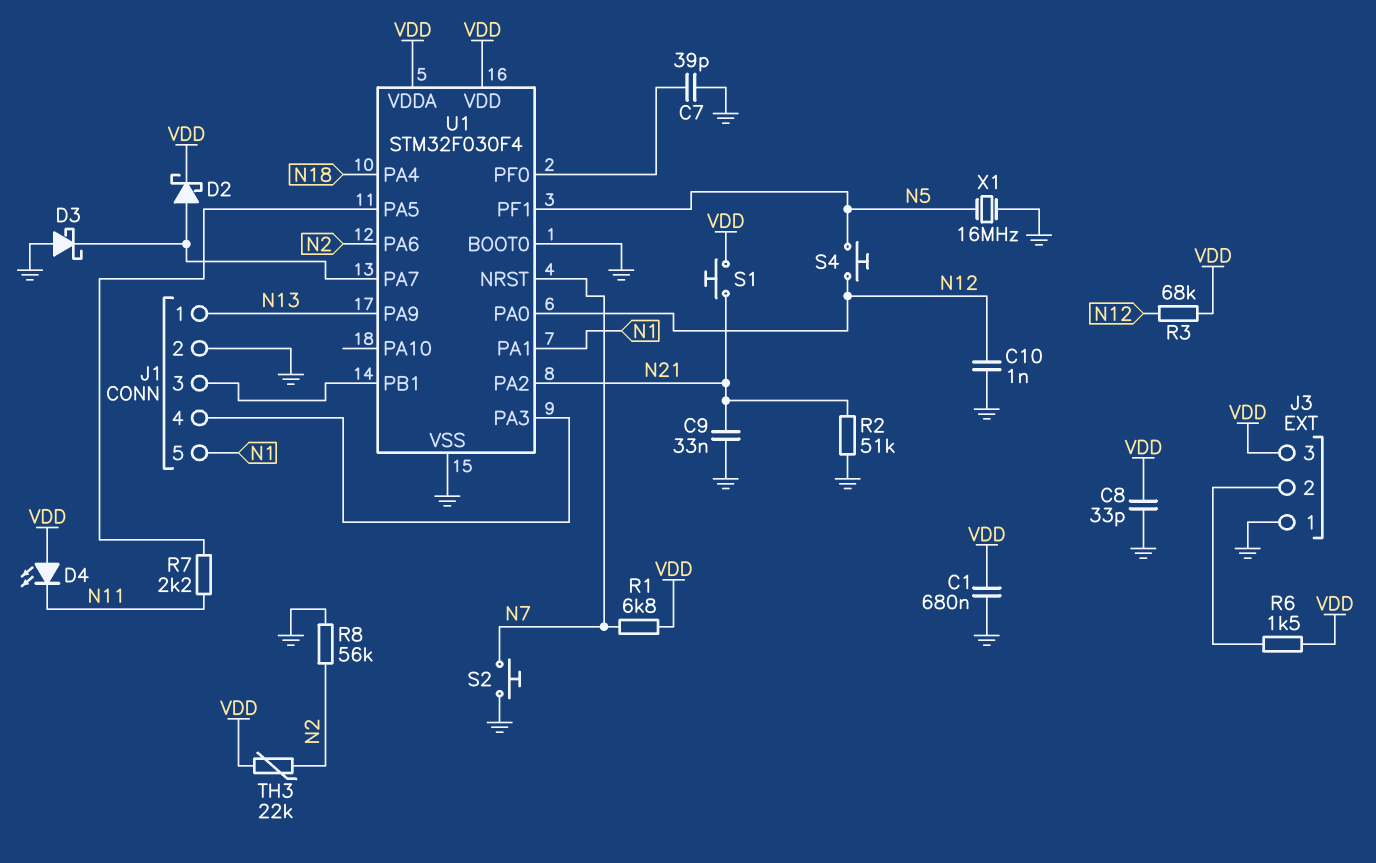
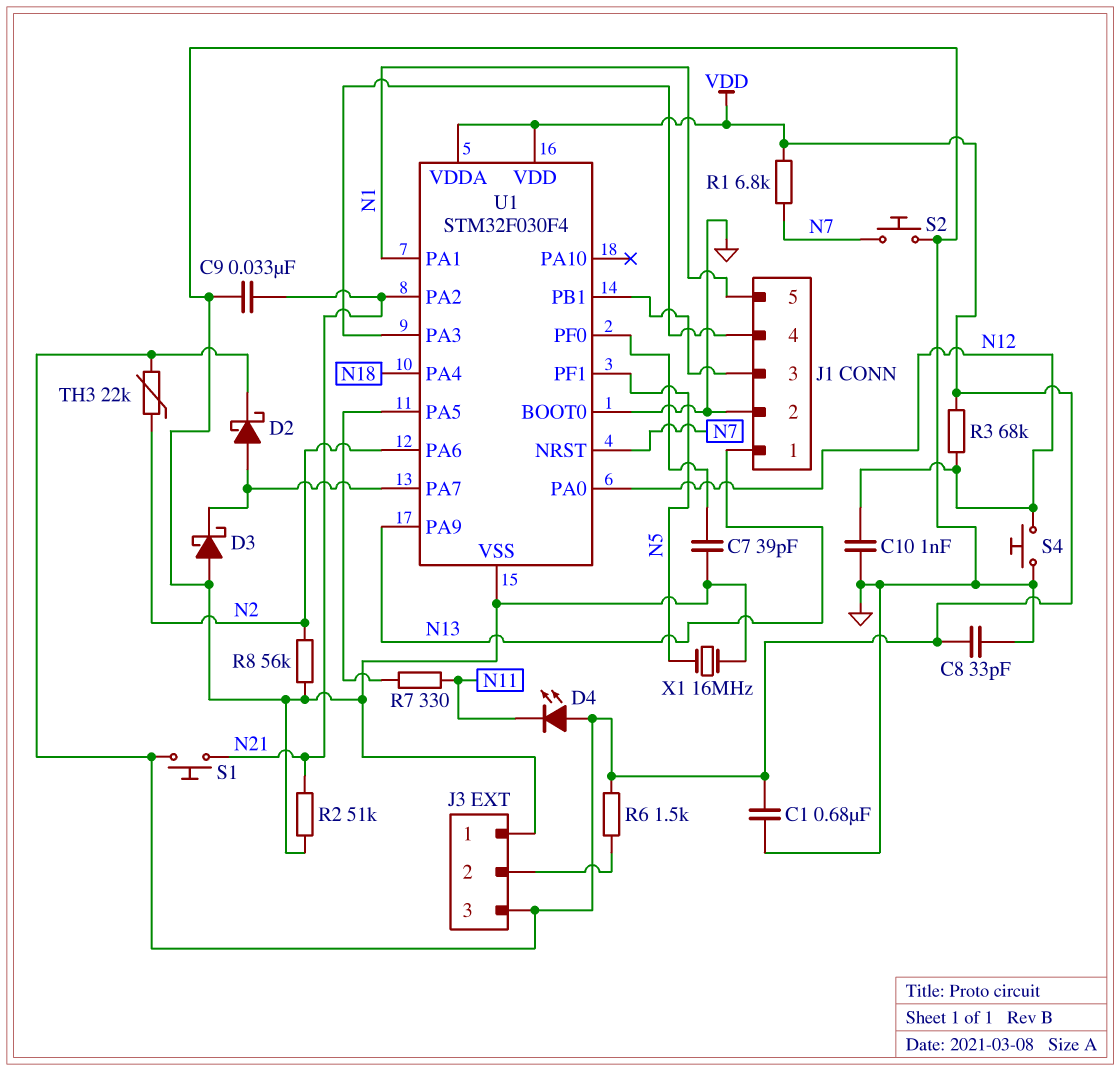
R7: 2.2k (N11, U1/PA5) -> 330 (N11, U1/PA5)
S4: button (N5, N12) -> button (GND, N12)

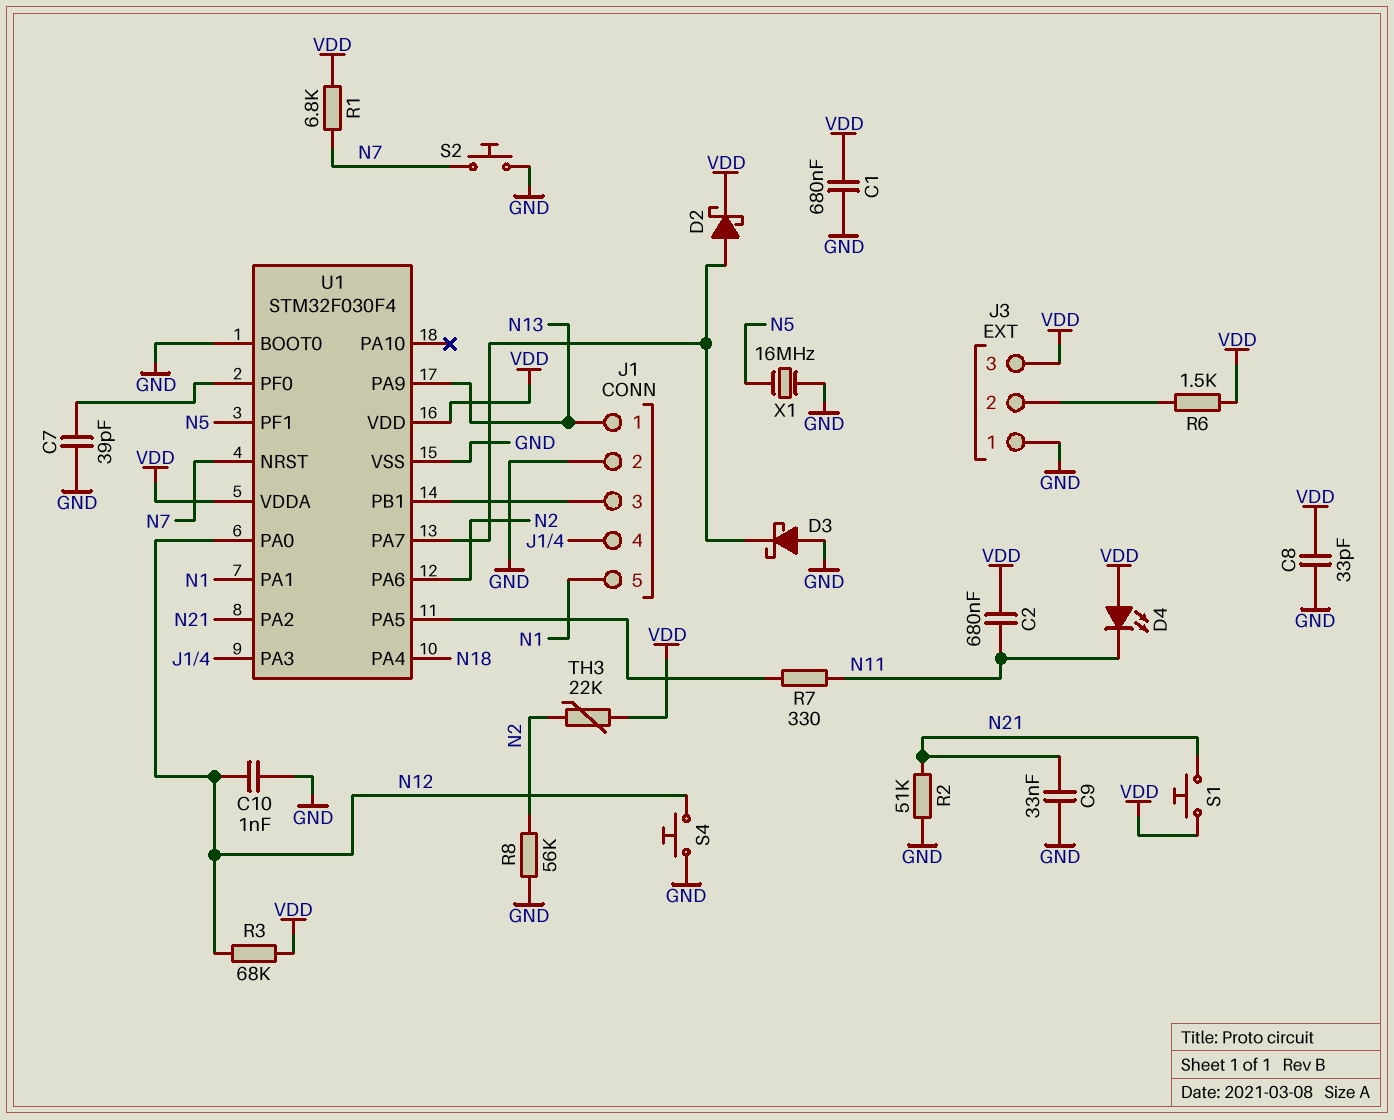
C2: none -> 680nF (N11, VDD)

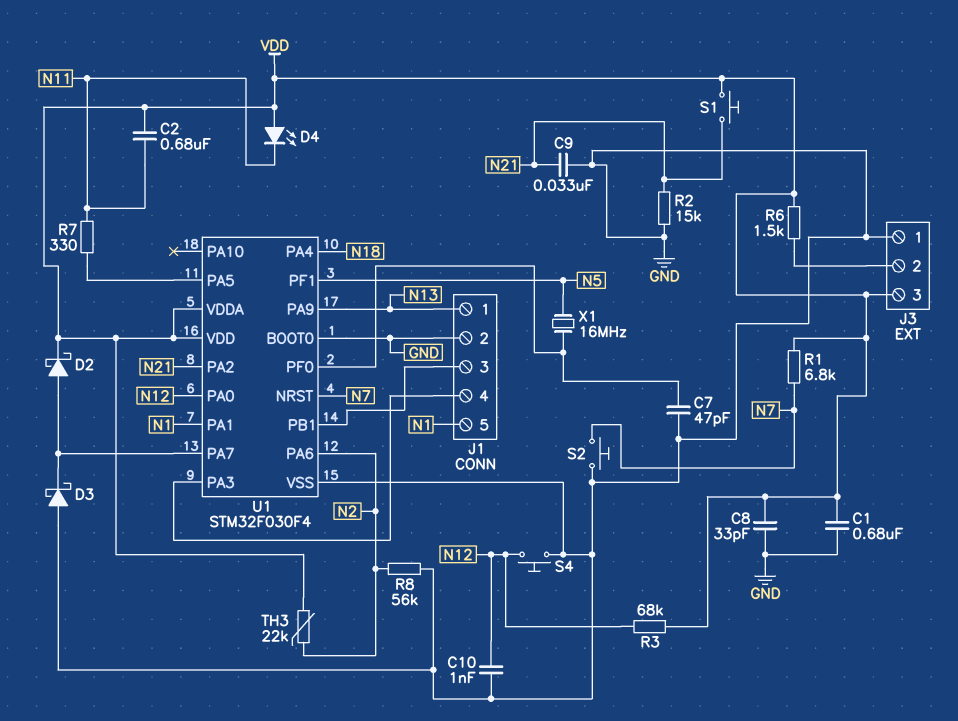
C7: 39pF (GND, U1/PF0) -> 47pF (GND, U1/PF0)
R2: 51k (GND, N21) -> 15k (GND, N21)
X1: 16MHz (GND, N5) -> 16MHz (N5, U1/PF0)

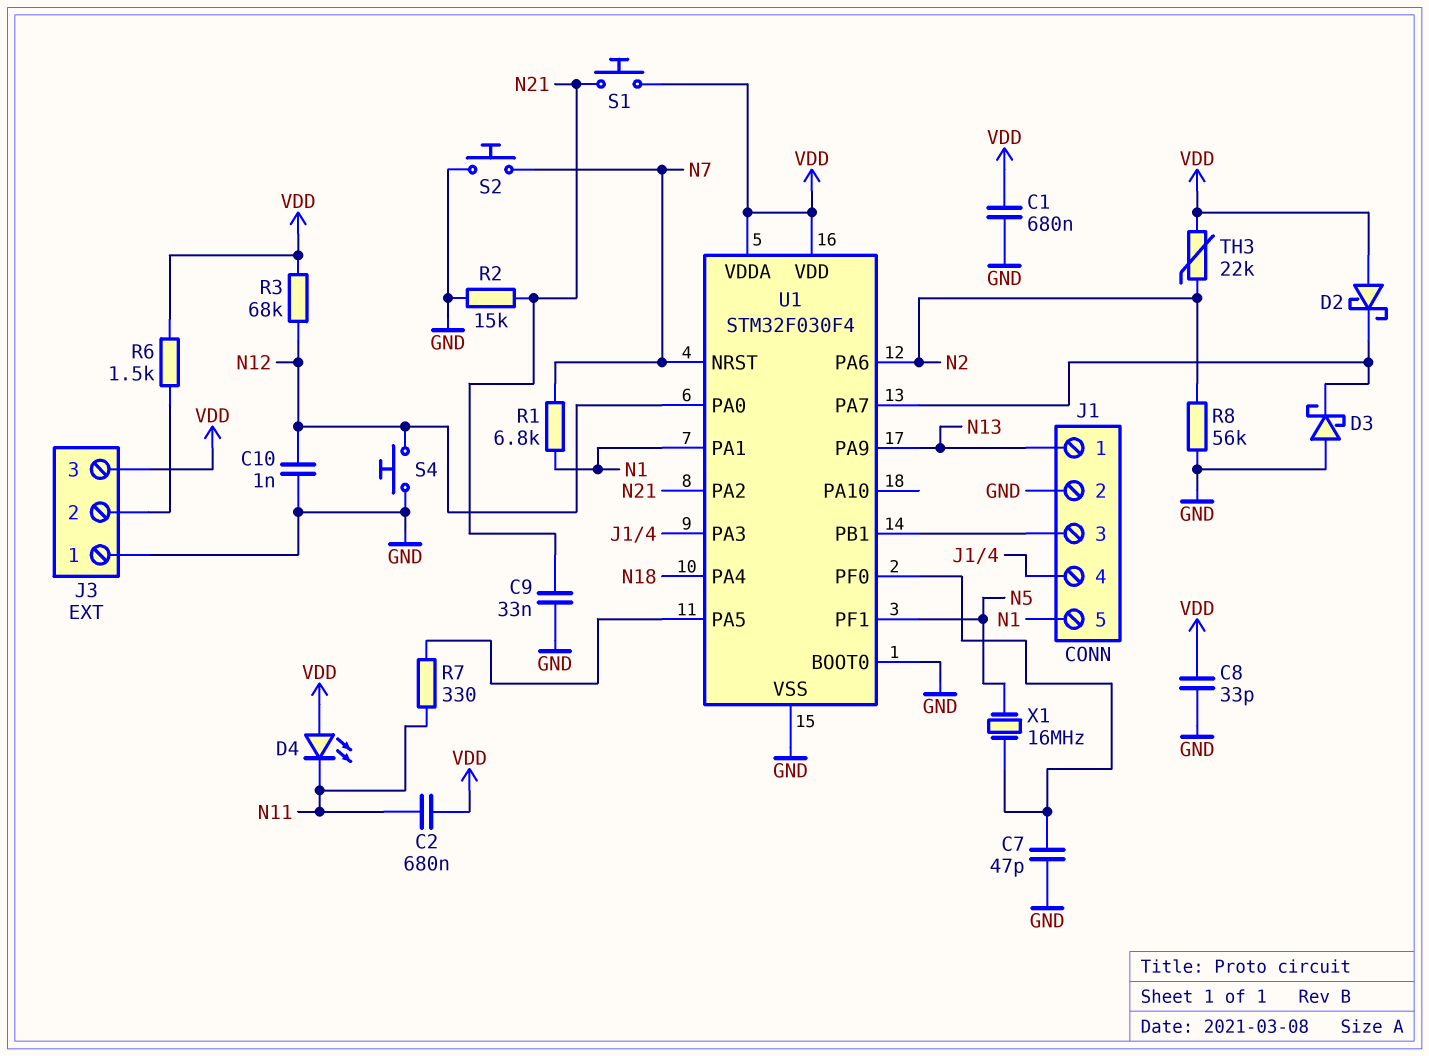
D2: schottky (A U1/PA7, K VDD) -> schottky (A VDD, K U1/PA7)
R1: 6.8k (N7, VDD) -> 6.8k (N1, N7)

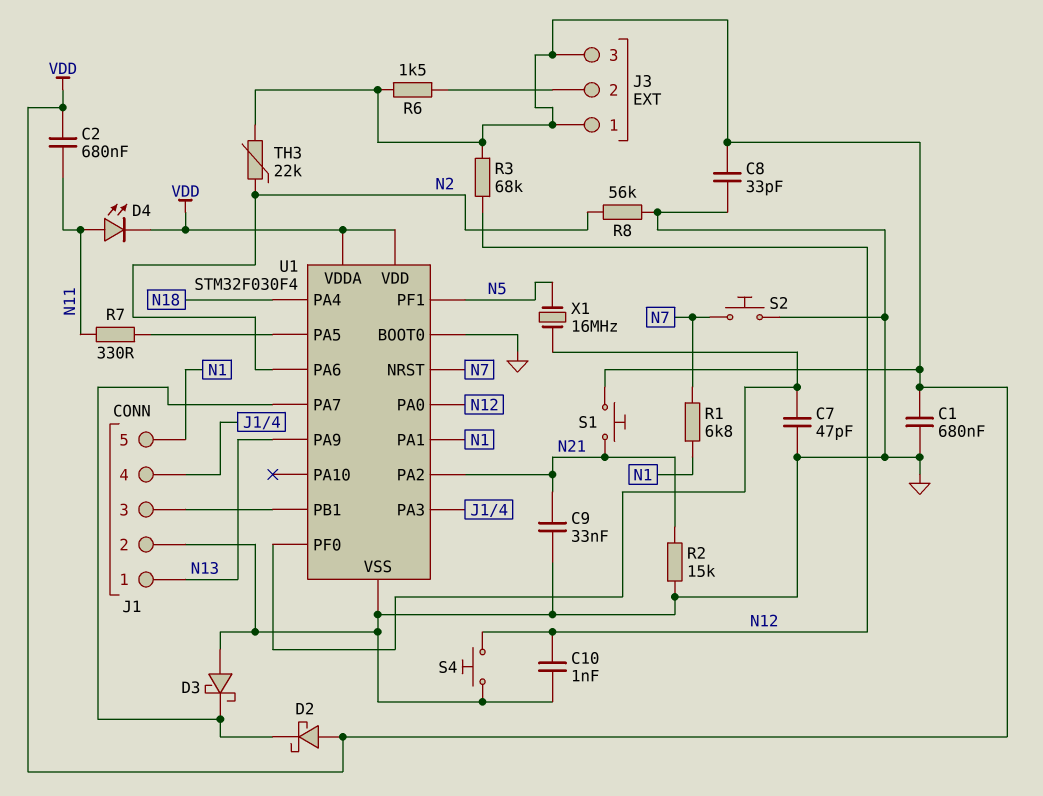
D4: LED (A VDD, K N11) -> LED (A N11, K VDD)
J3 pin 1: GND -> VDD

